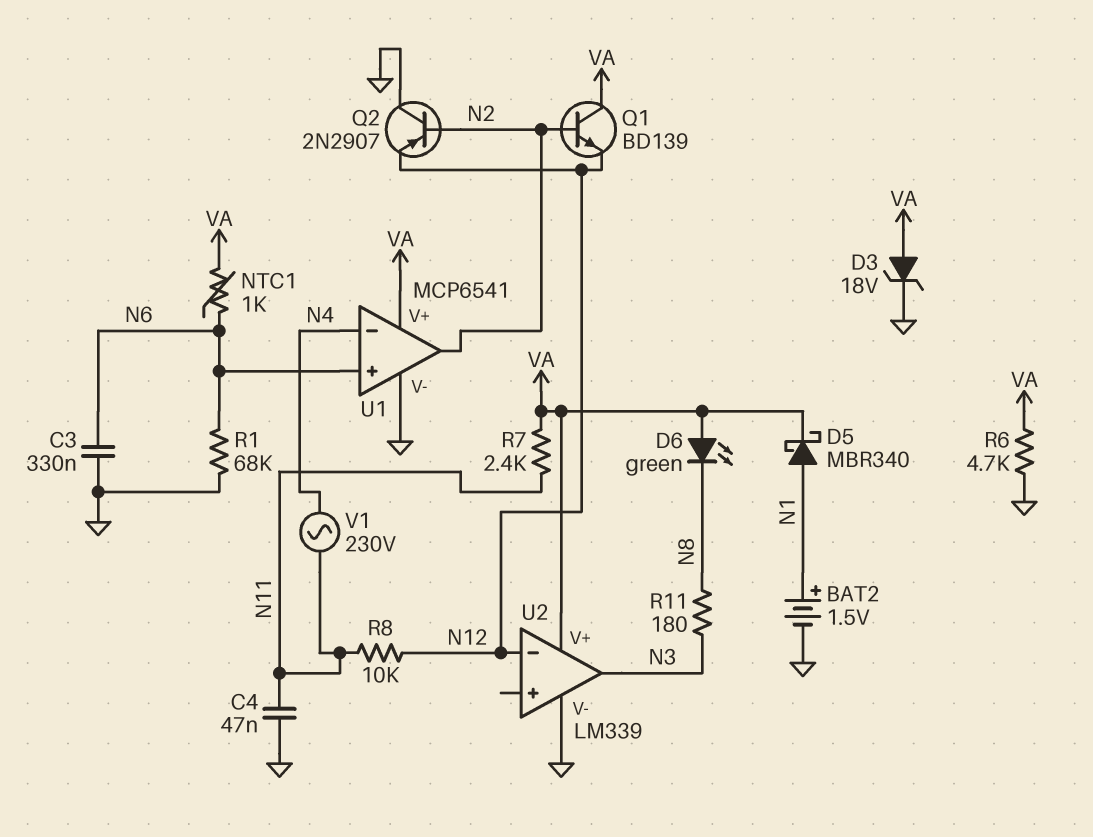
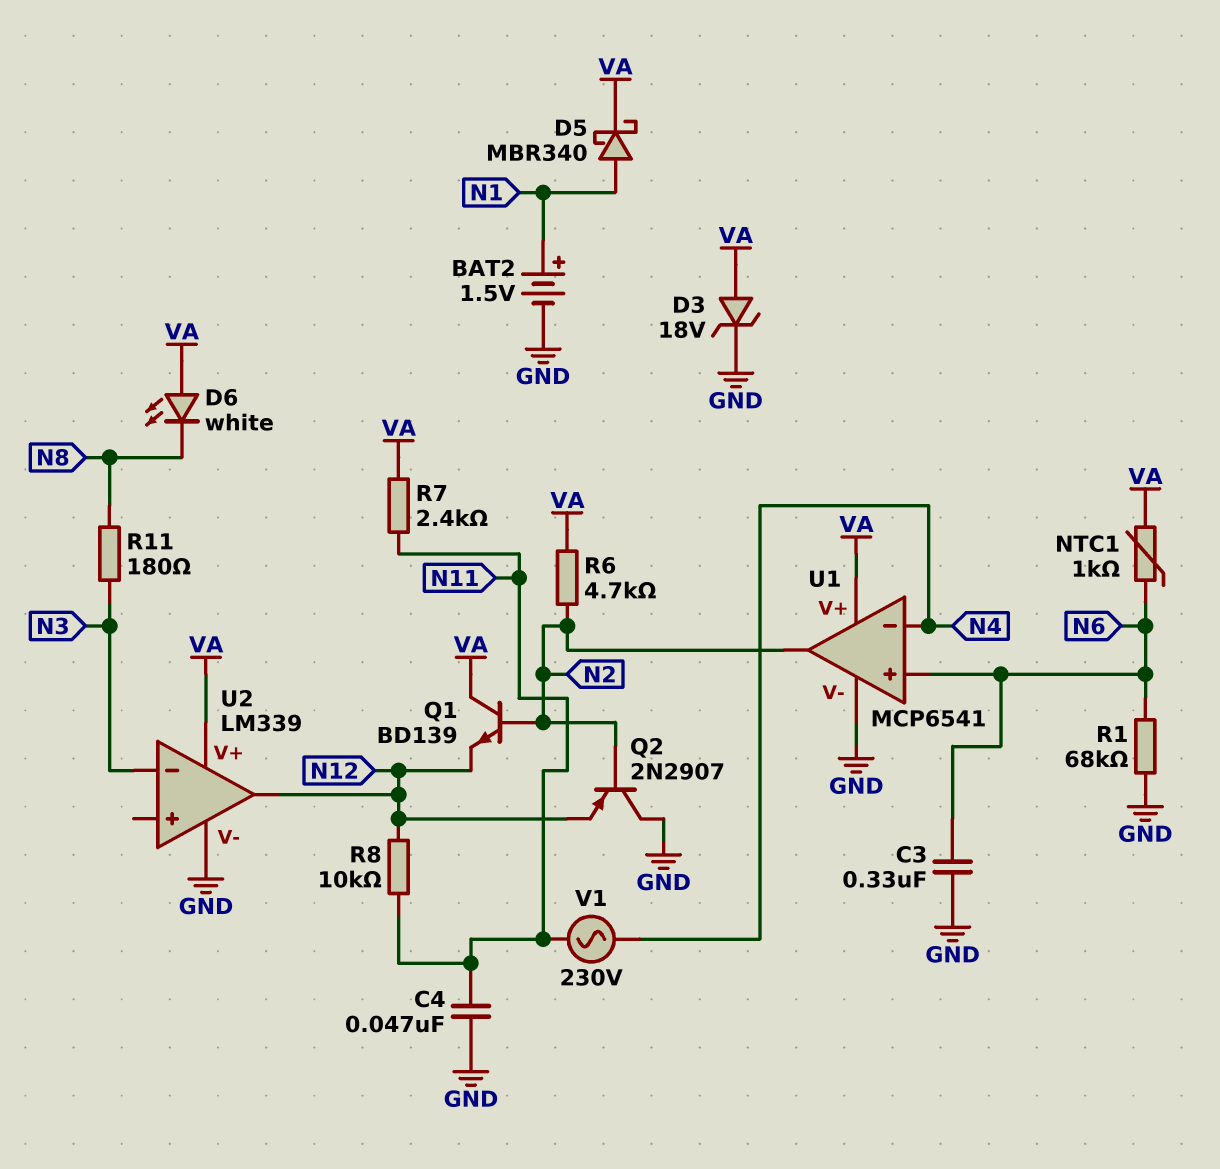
D6: LED green (A VA, K N8) -> LED white (A VA, K N8)
R6: 4.7k (GND, VA) -> 4.7k (N2, VA)
U2 pin in-: N12 -> N3
U2 pin out: N3 -> N12

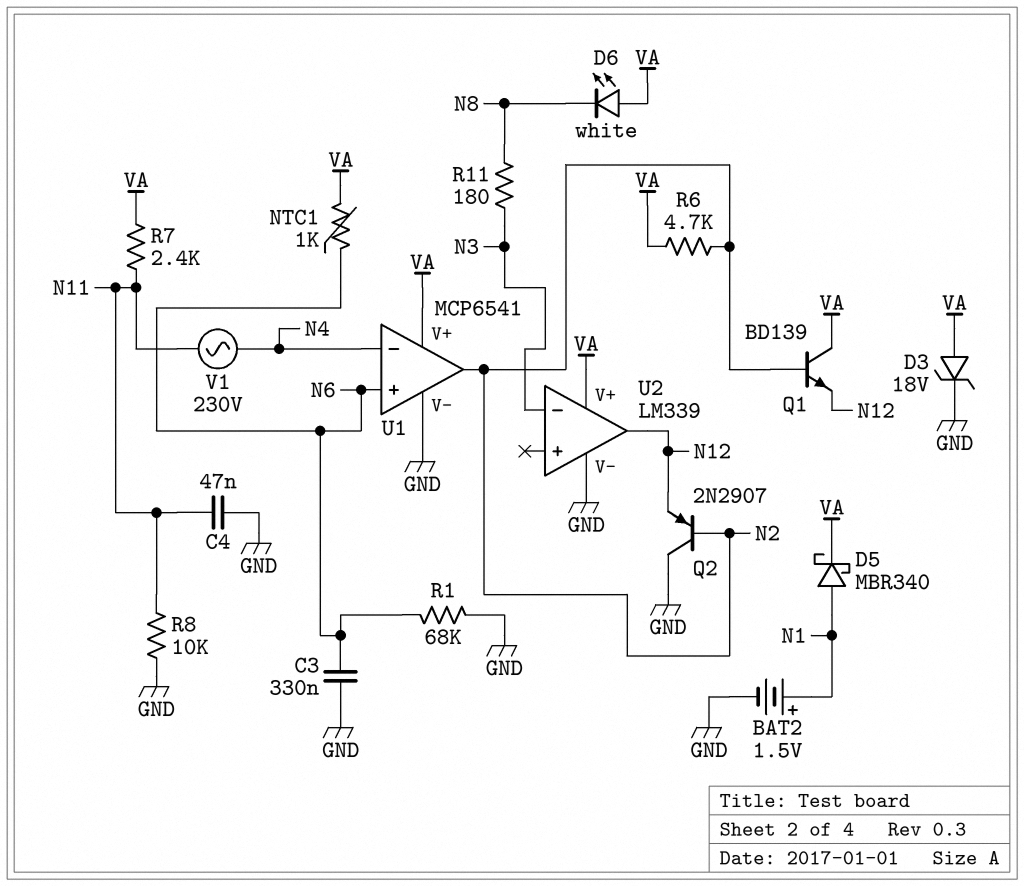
R8: 10k (N11, N12) -> 10k (GND, N11)

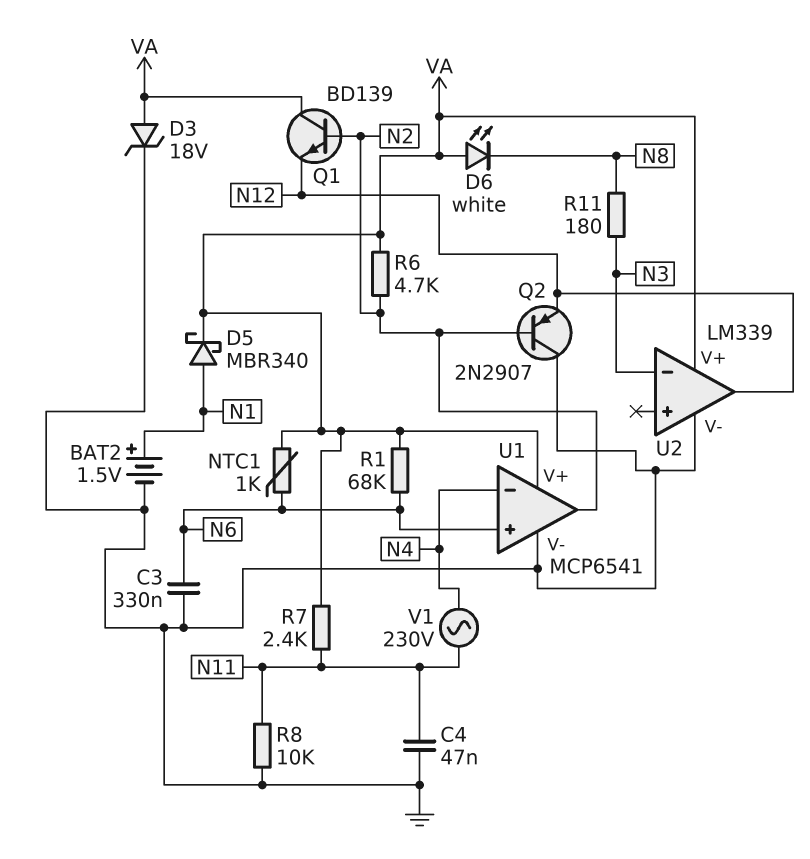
R1: 68k (GND, N6) -> 68k (N6, VA)

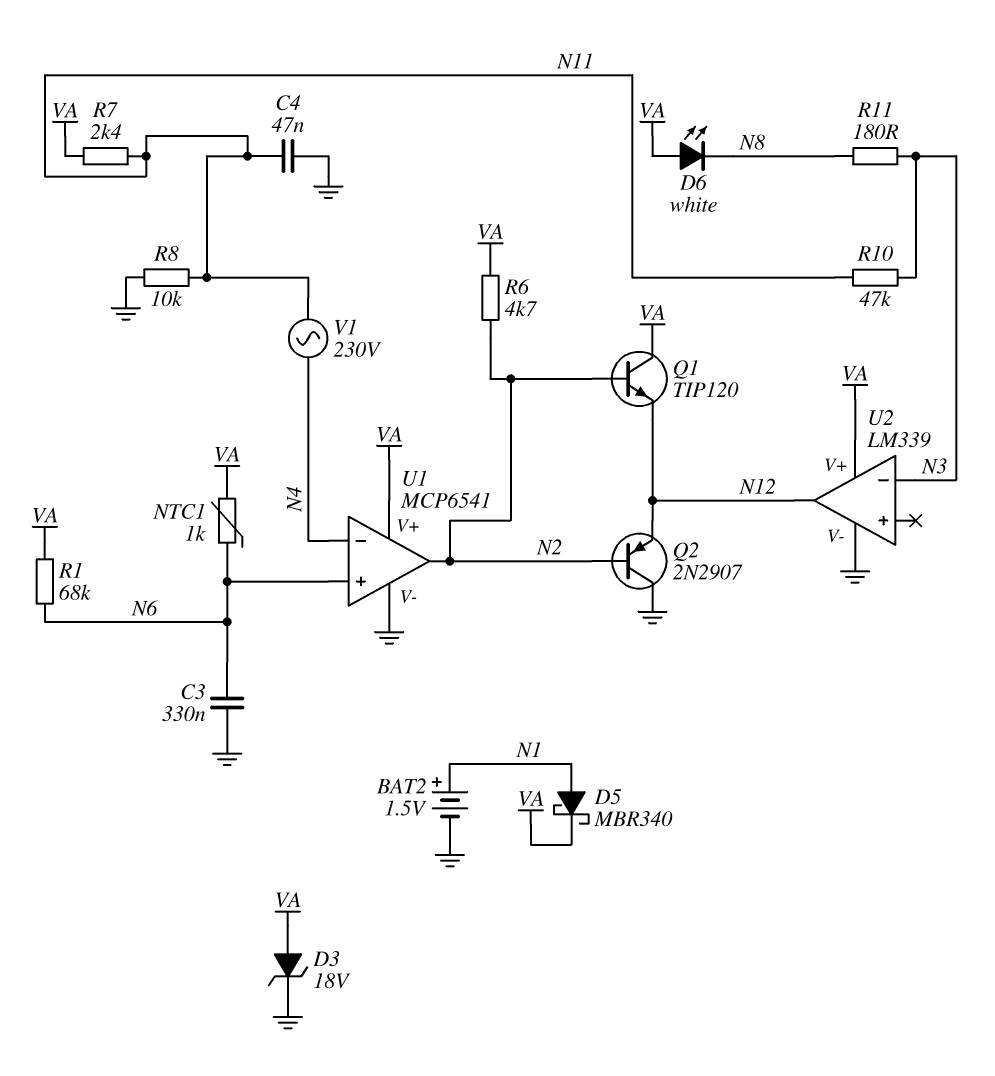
Q1: NPN BD139 (B N2, C VA, E N12) -> NPN TIP120 (B N2, C VA, E N12)
R10: none -> 47k (N3, N11)

